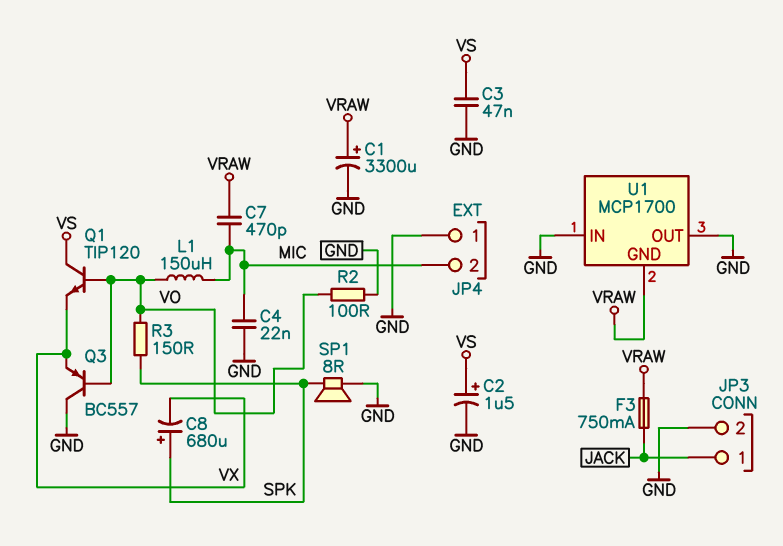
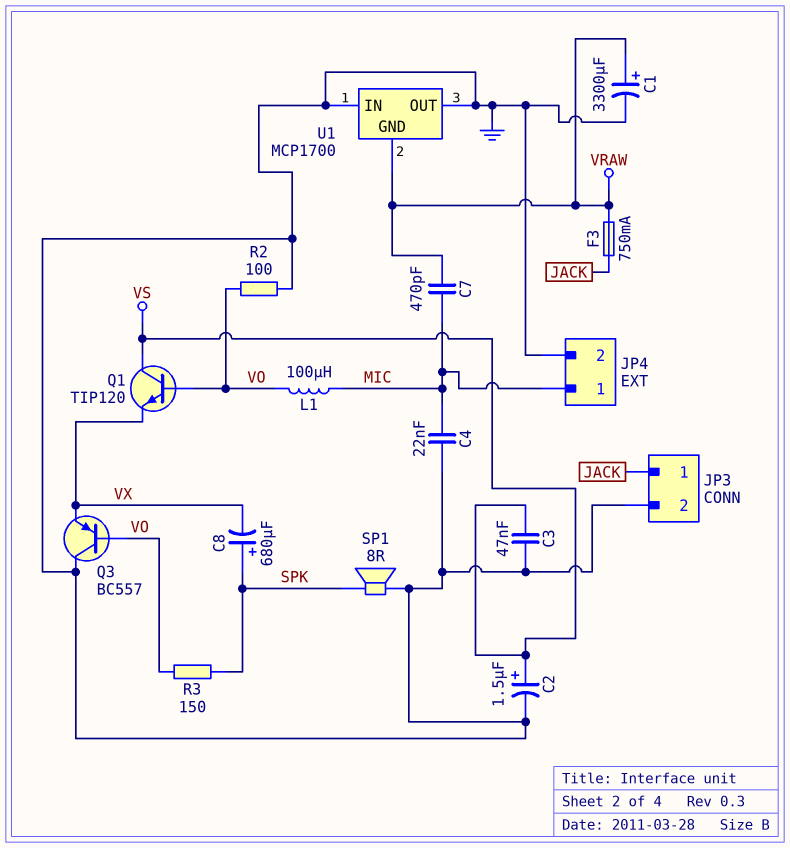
JP4 pin 1: GND -> MIC
JP4 pin 2: MIC -> GND
L1: 150uH (MIC, VO) -> 100uH (MIC, VO)

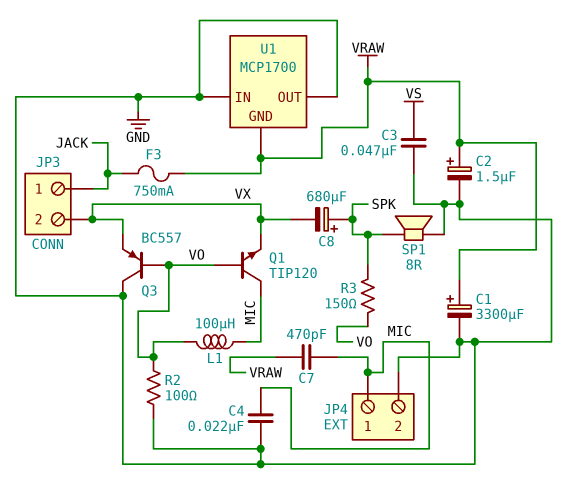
C2: 1.5uF (plus VS, minus GND) -> 1.5uF (plus VRAW, minus GND)
JP3 pin 2: GND -> VX
Q1: NPN TIP120 (B VO, C VS, E VX) -> NPN TIP120 (B VO, C MIC, E VX)

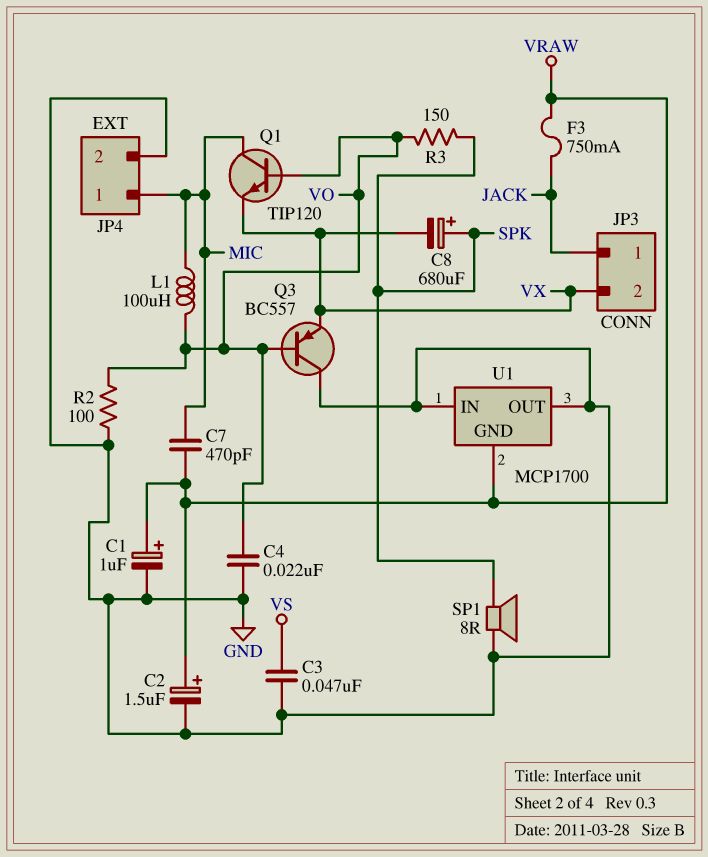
C1: 3300uF (plus VRAW, minus GND) -> 1uF (plus VRAW, minus GND)
C4: 22nF (GND, MIC) -> 22nF (GND, VO)

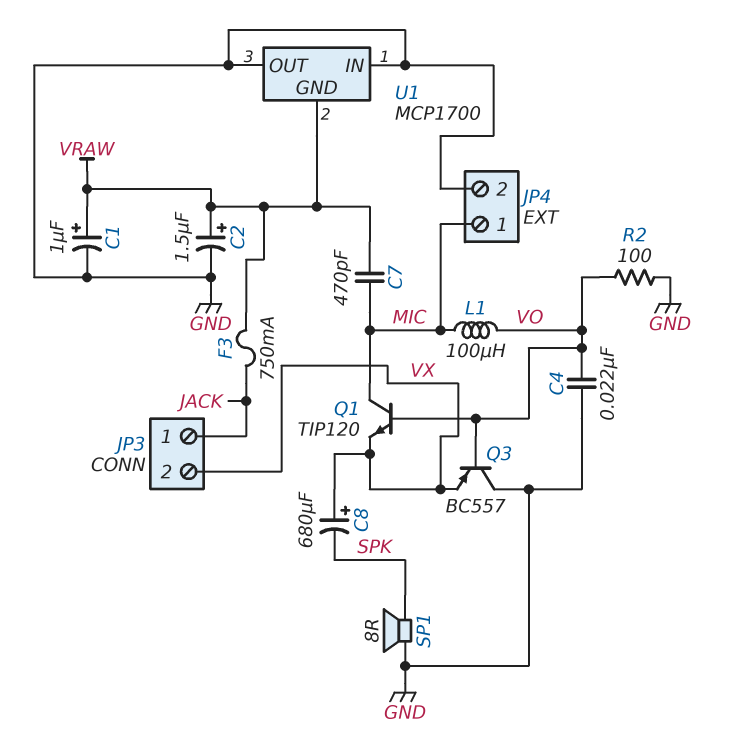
C3: 47nF (GND, VS) -> none
C8: 680uF (plus SPK, minus VX) -> 680uF (plus VX, minus SPK)
R3: 150 (SPK, VO) -> none

